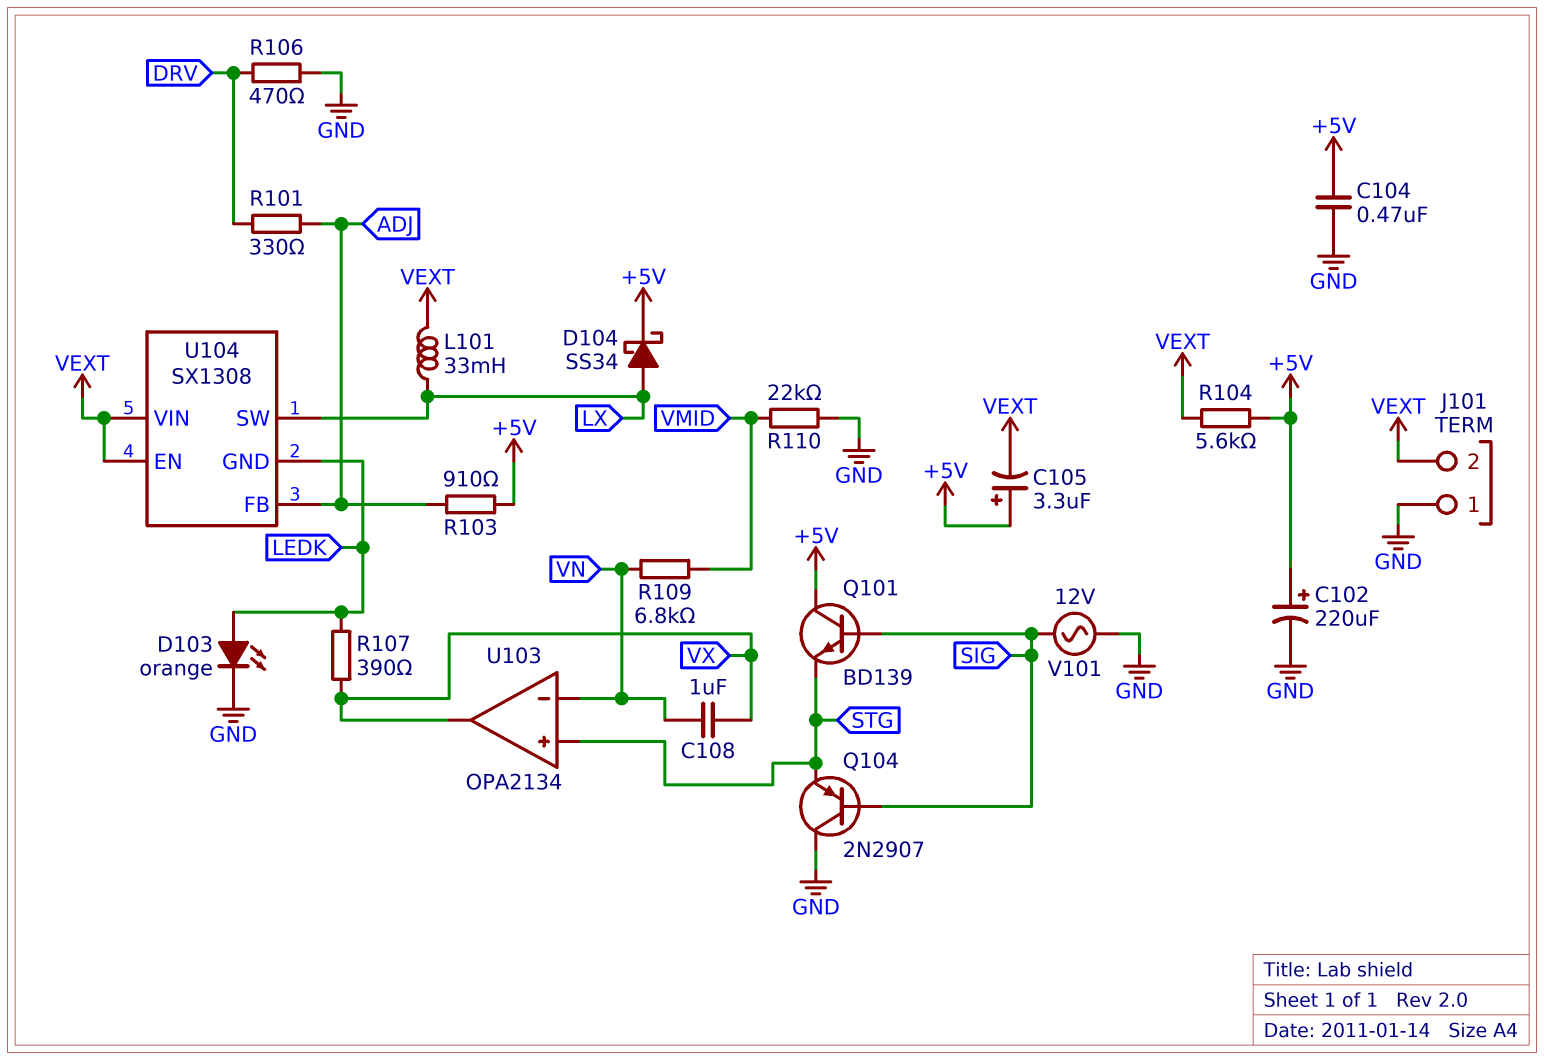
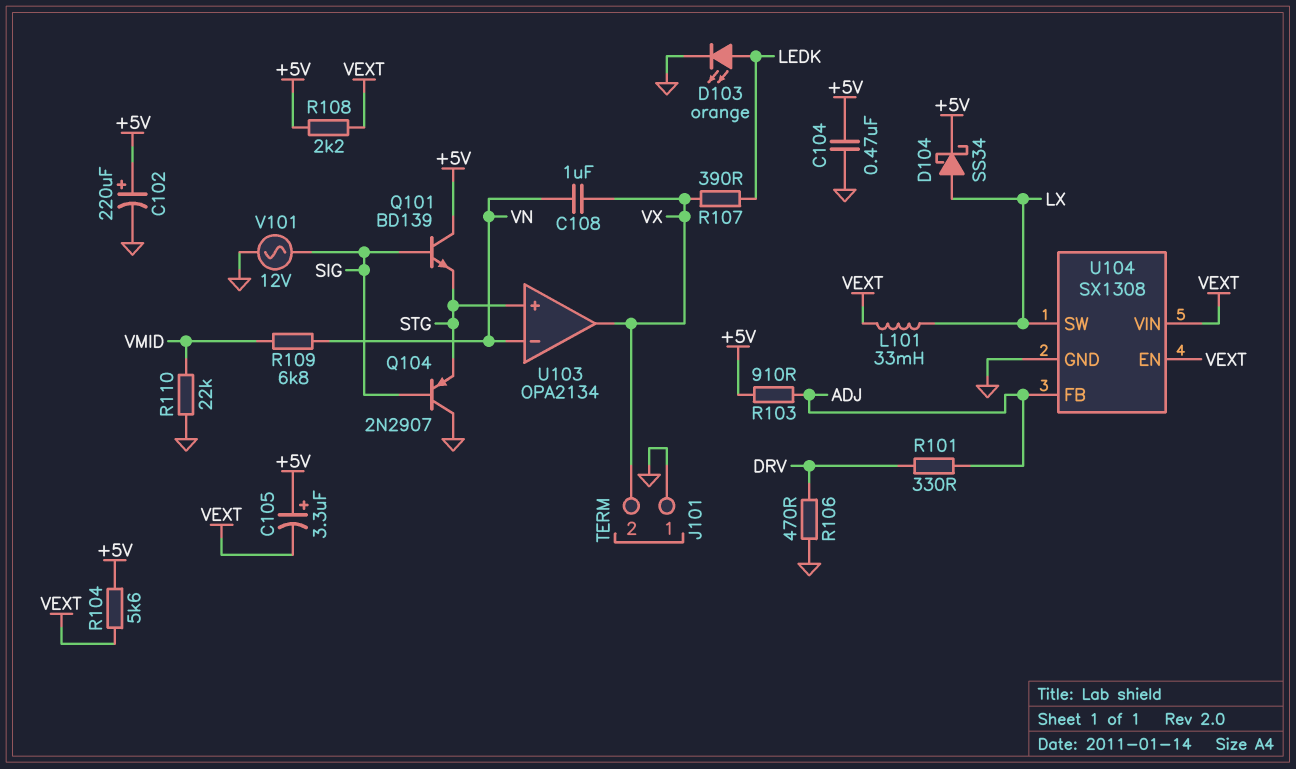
J101 pin 2: VEXT -> VX
R108: none -> 2.2k (+5V, VEXT)
U104 pin GND: LEDK -> GND

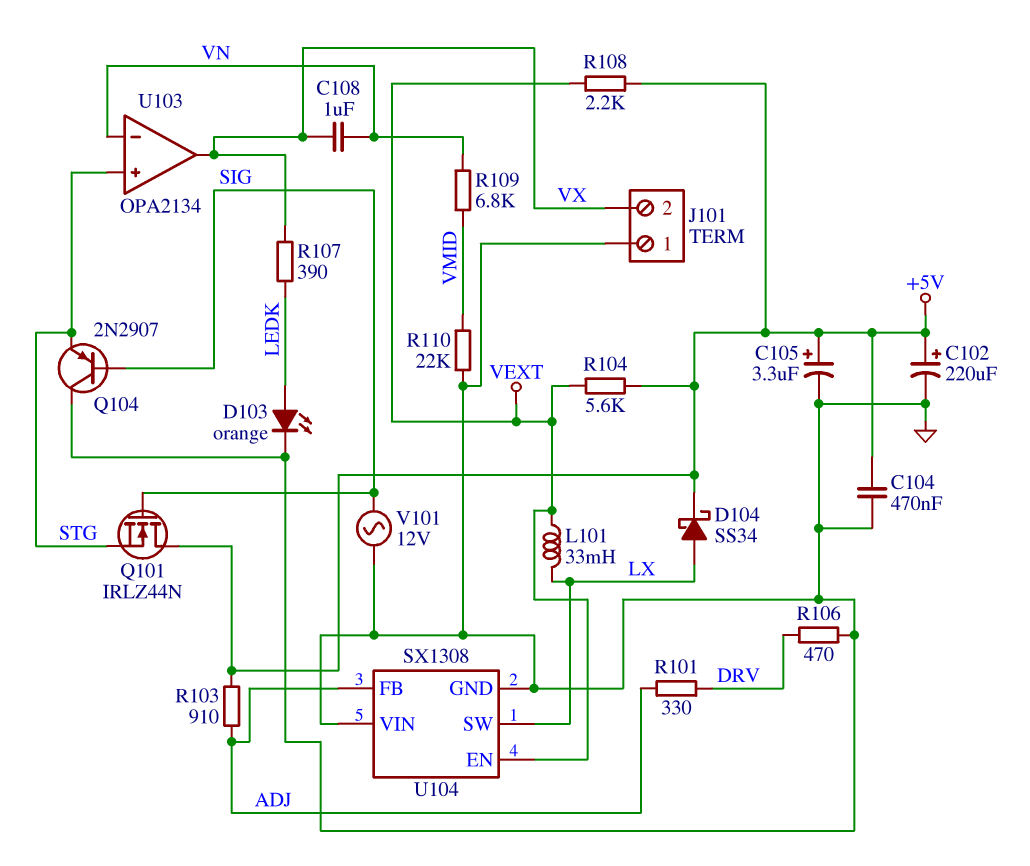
C105: 3.3uF (plus +5V, minus VEXT) -> 3.3uF (plus +5V, minus GND)
Q101: NPN BD139 (B SIG, C +5V, E STG) -> NMOS IRLZ44N (G SIG, D +5V, S STG)
U104 pin VIN: VEXT -> GND

